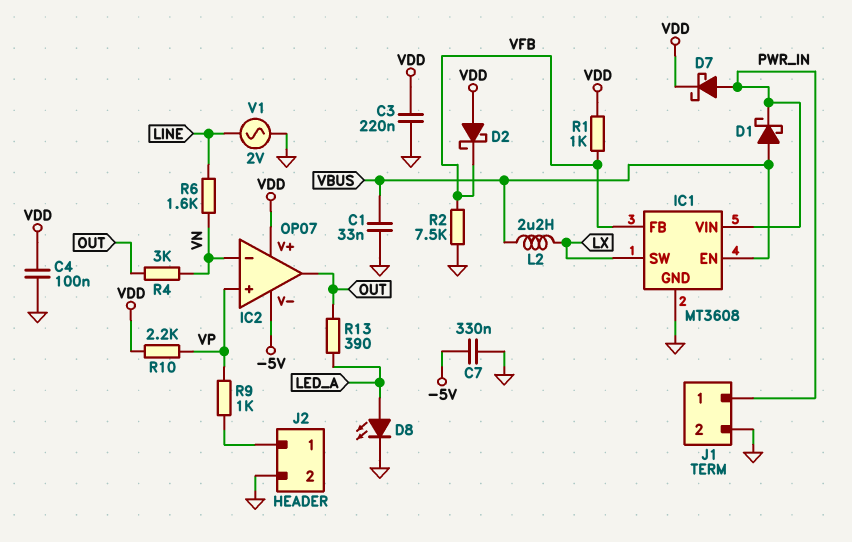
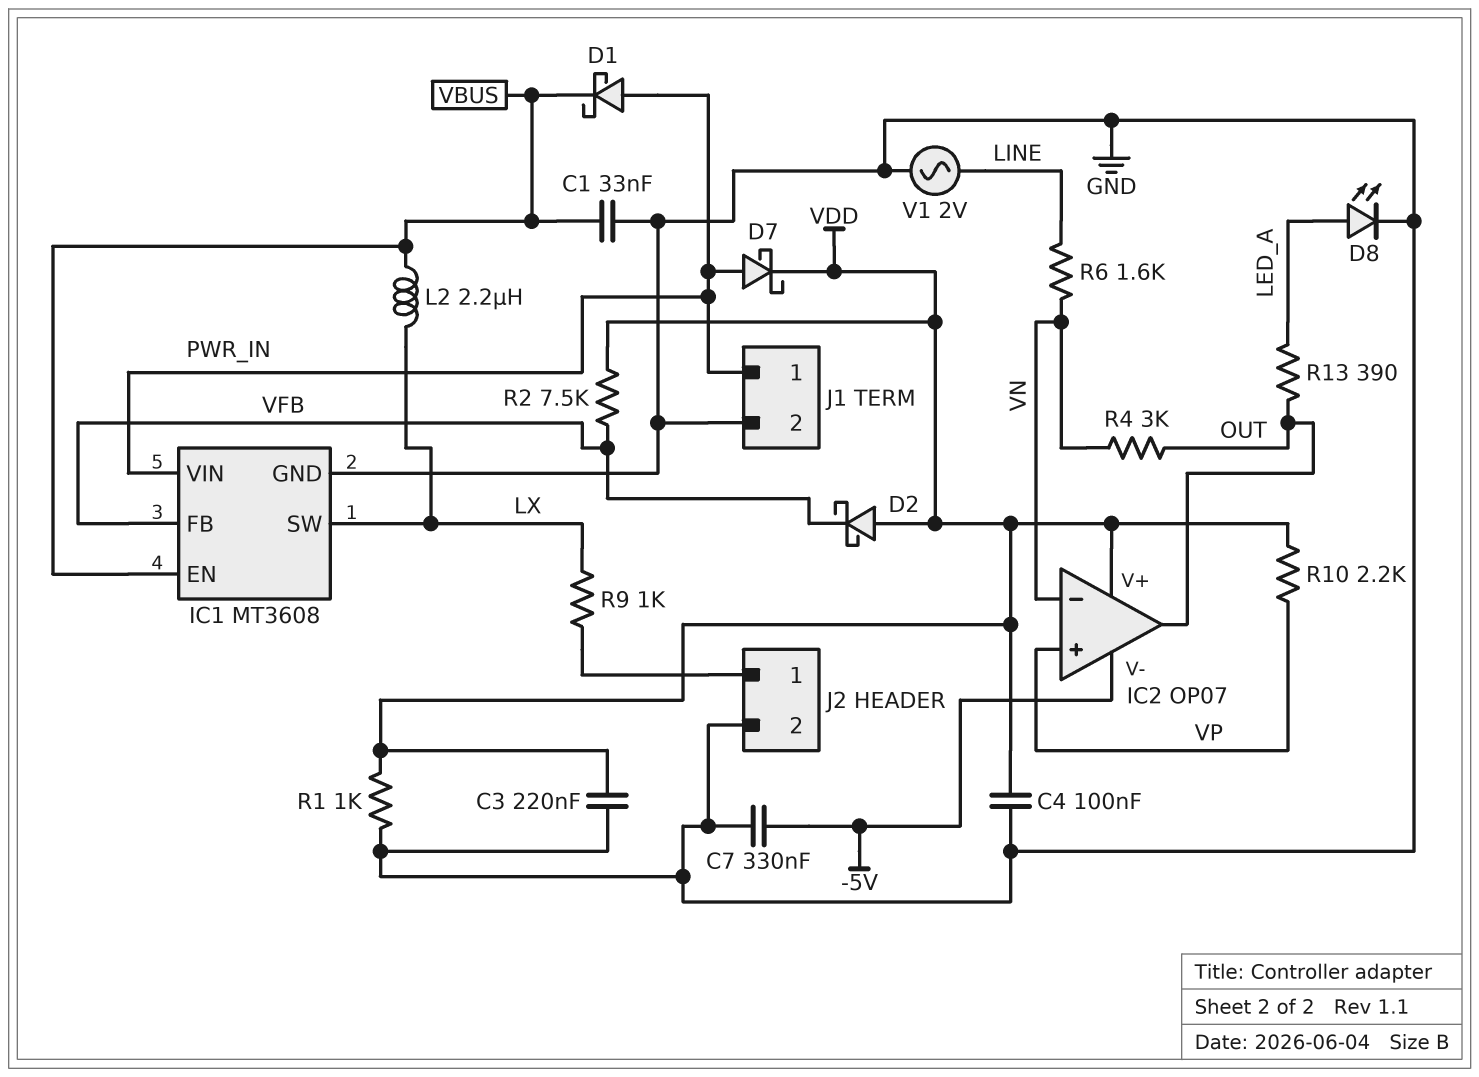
D1: schottky (A VBUS, K PWR_IN) -> schottky (A PWR_IN, K VBUS)
R1: 1k (VDD, VFB) -> 1k (GND, VDD)
R2: 7.5k (GND, VFB) -> 7.5k (VDD, VFB)
R9: 1k (J2/1, VP) -> 1k (J2/1, LX)

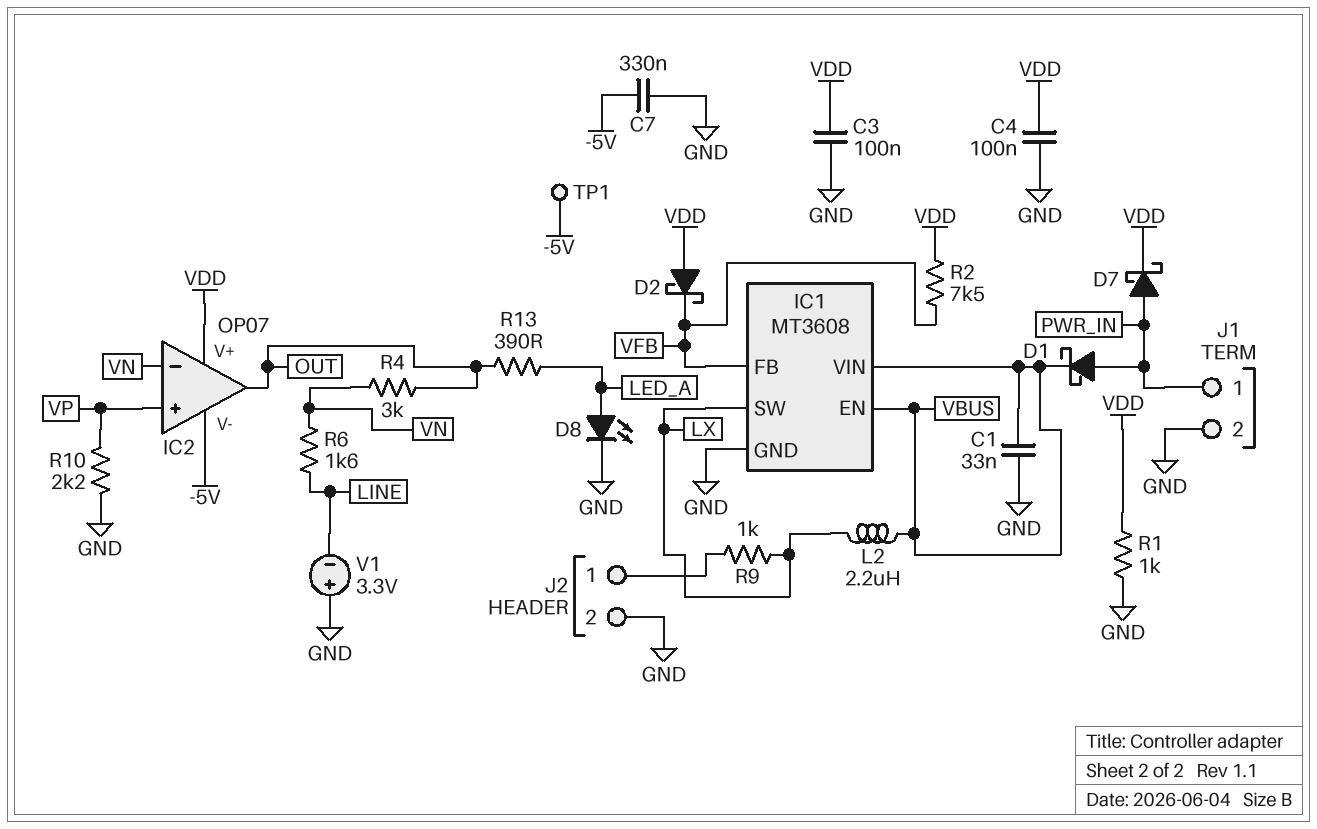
C3: 220nF (GND, VDD) -> 100nF (GND, VDD)
IC1 pin VIN: PWR_IN -> VBUS
R10: 2.2k (VDD, VP) -> 2.2k (GND, VP)
TP1: none -> test point (-5V)
V1: AC 2V (GND, LINE) -> 3.3V (plus GND, minus LINE)

